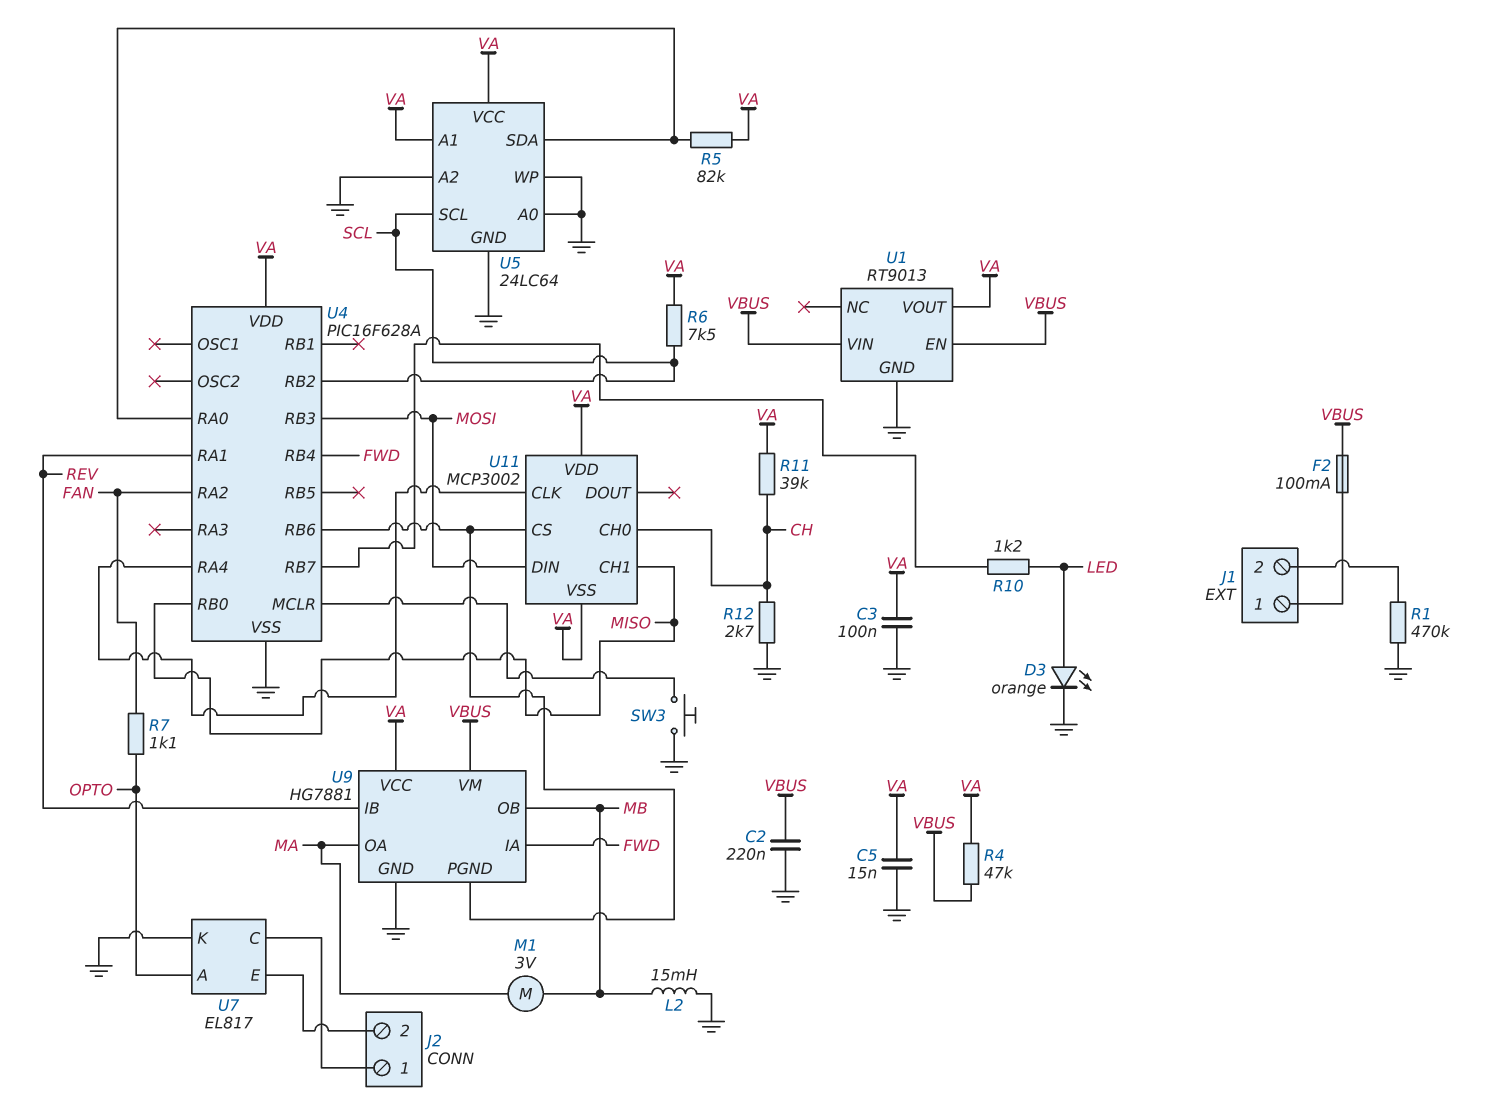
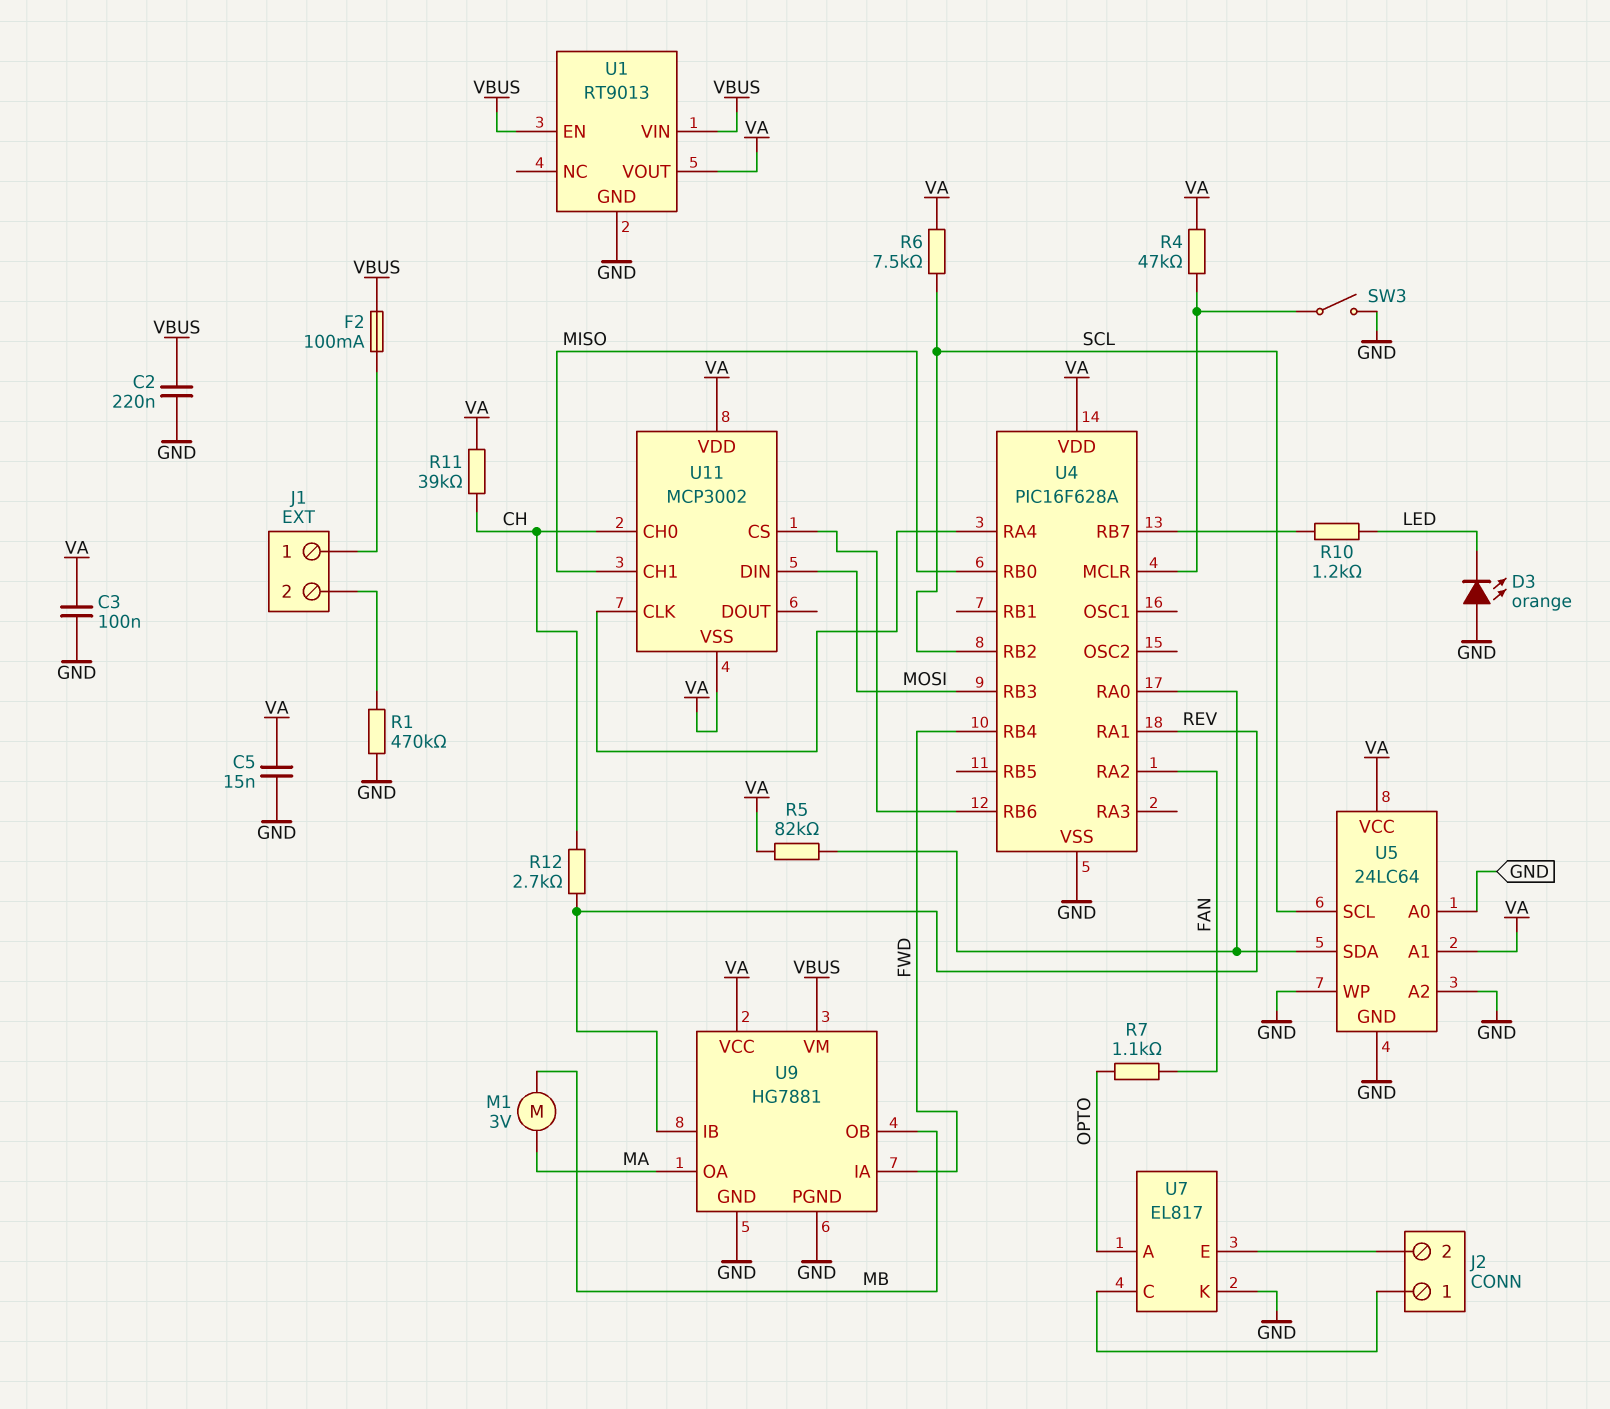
D3: LED orange (A LED, K GND) -> LED orange (A GND, K LED)
L2: 15mH (GND, MB) -> none
R4: 47k (VA, VBUS) -> 47k (U4/MCLR, VA)
R12: 2.7k (CH, GND) -> 2.7k (CH, REV)
SW3: button (GND, U4/MCLR) -> switch (GND, U4/MCLR)
U9 pin PGND: U4/RB6 -> GND

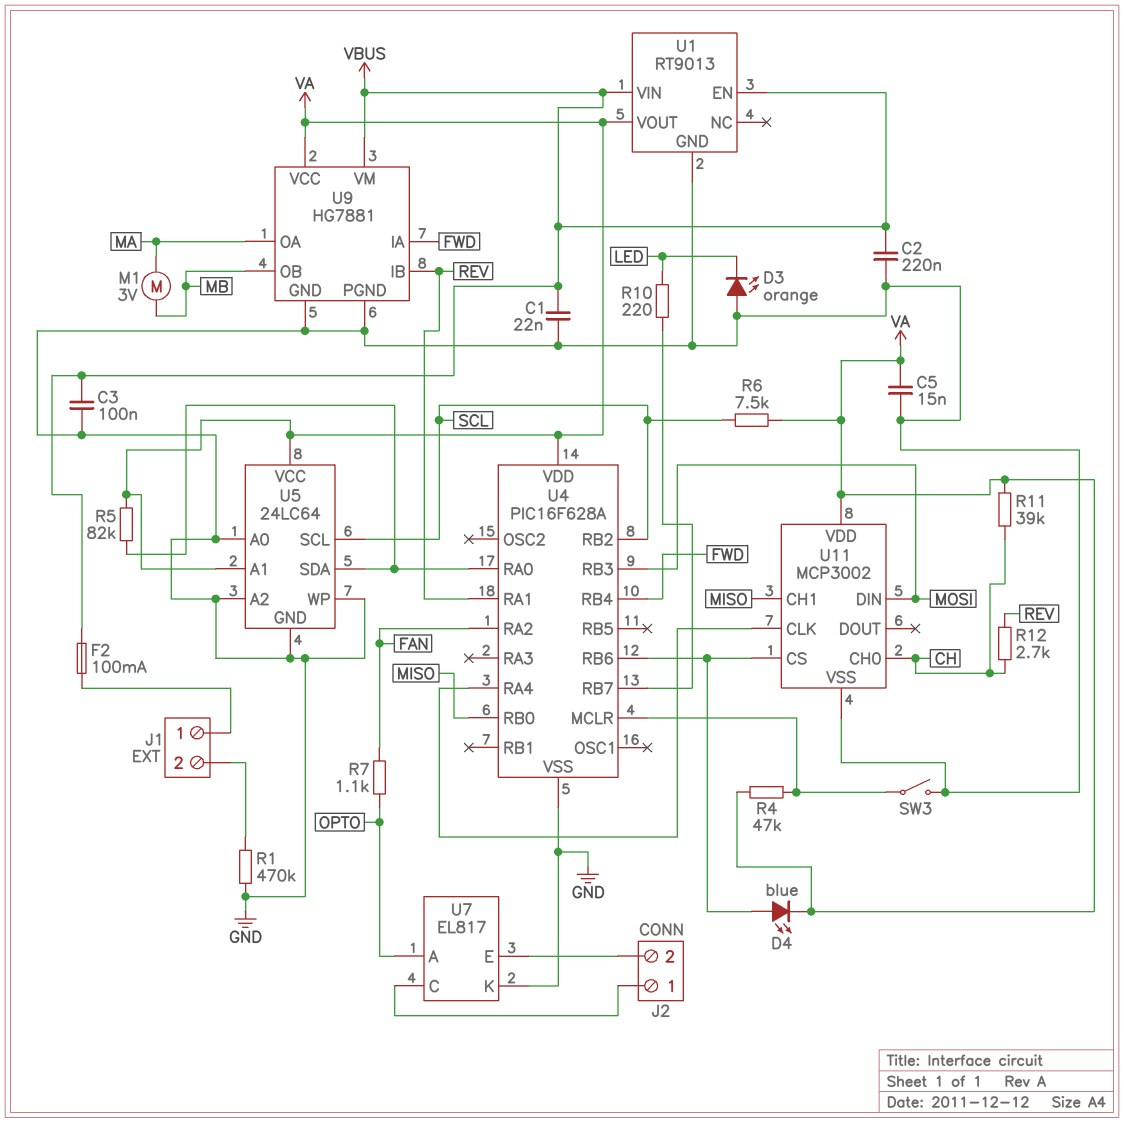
C1: none -> 22nF (GND, VBUS)
C3: 100nF (GND, VA) -> 100nF (GND, VBUS)
D4: none -> LED blue (A U4/RB6, K VA)
R10: 1.2k (LED, U4/RB7) -> 220 (LED, U4/RB7)
U11 pin VSS: VA -> GND

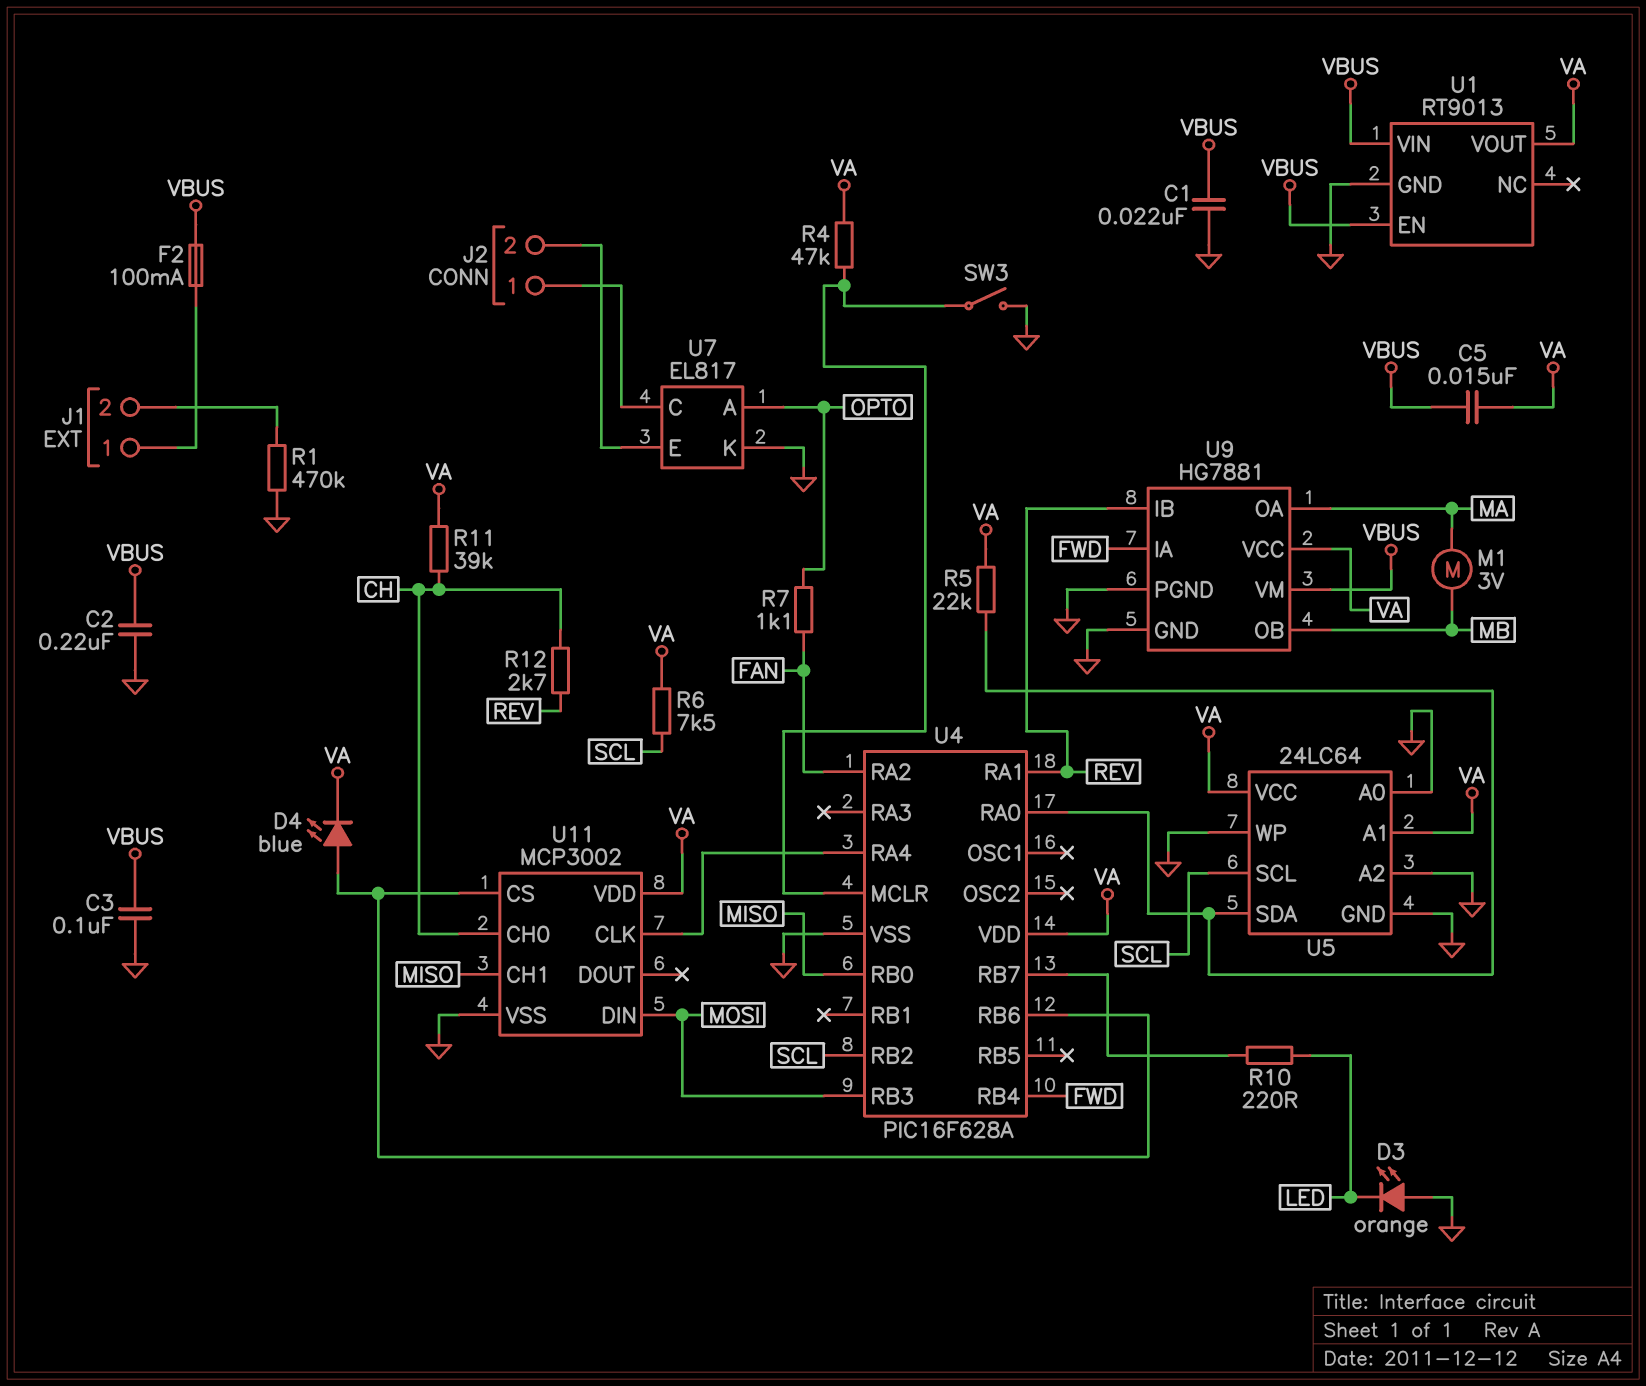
C5: 15nF (GND, VA) -> 15nF (VA, VBUS)
R5: 82k (U4/RA0, VA) -> 22k (U4/RA0, VA)

